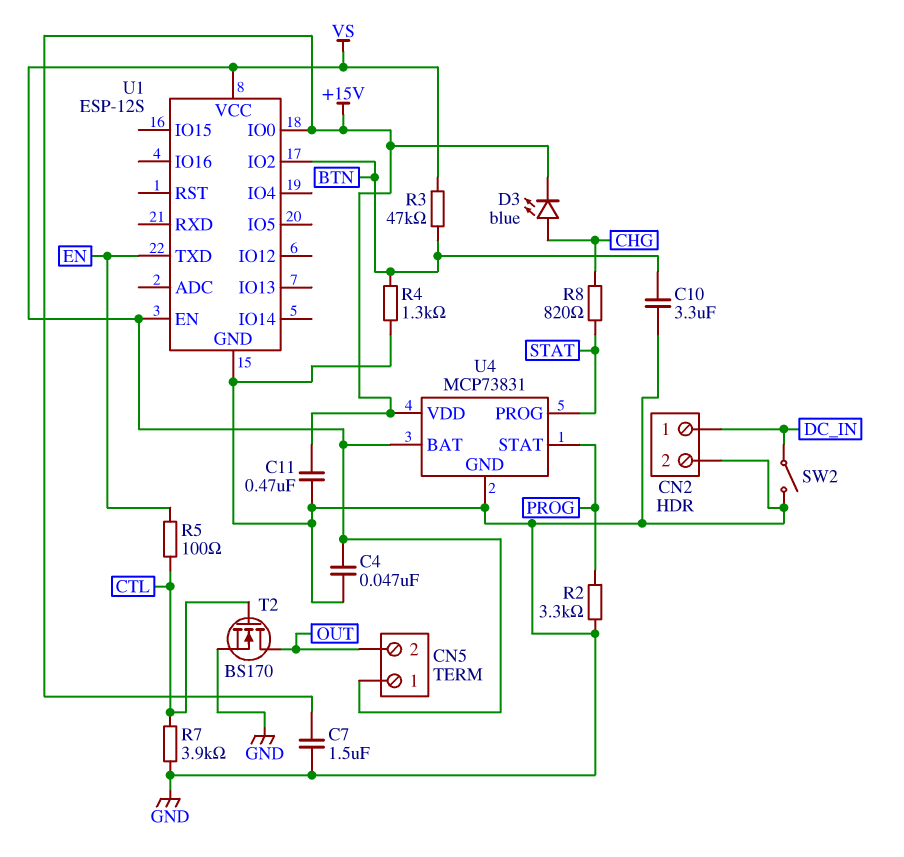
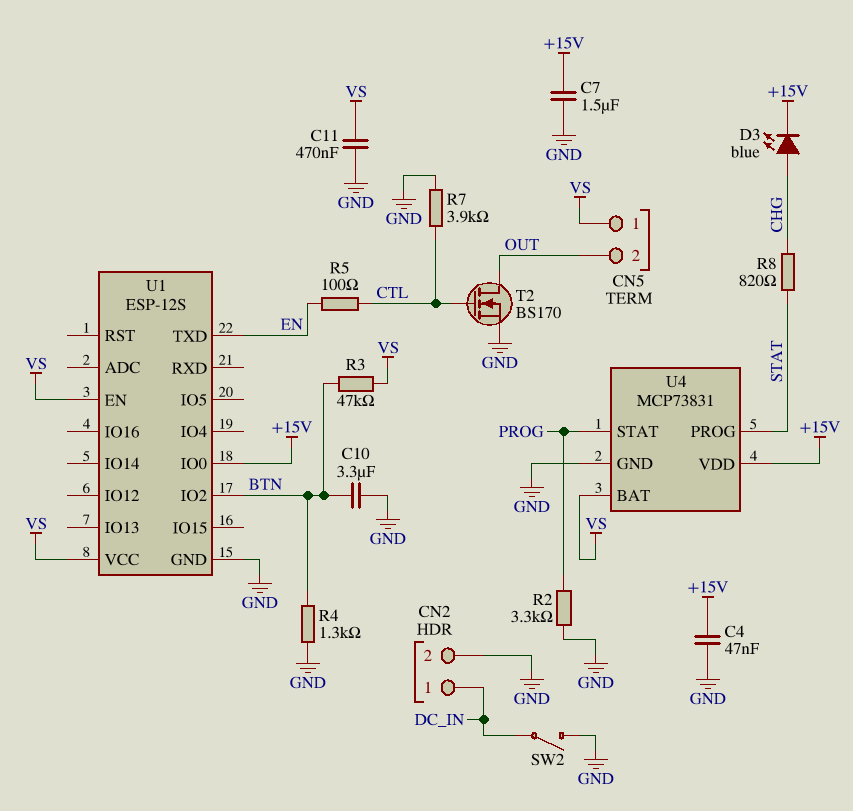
C4: 47nF (GND, VS) -> 47nF (+15V, GND)
C11: 470nF (+15V, GND) -> 470nF (GND, VS)

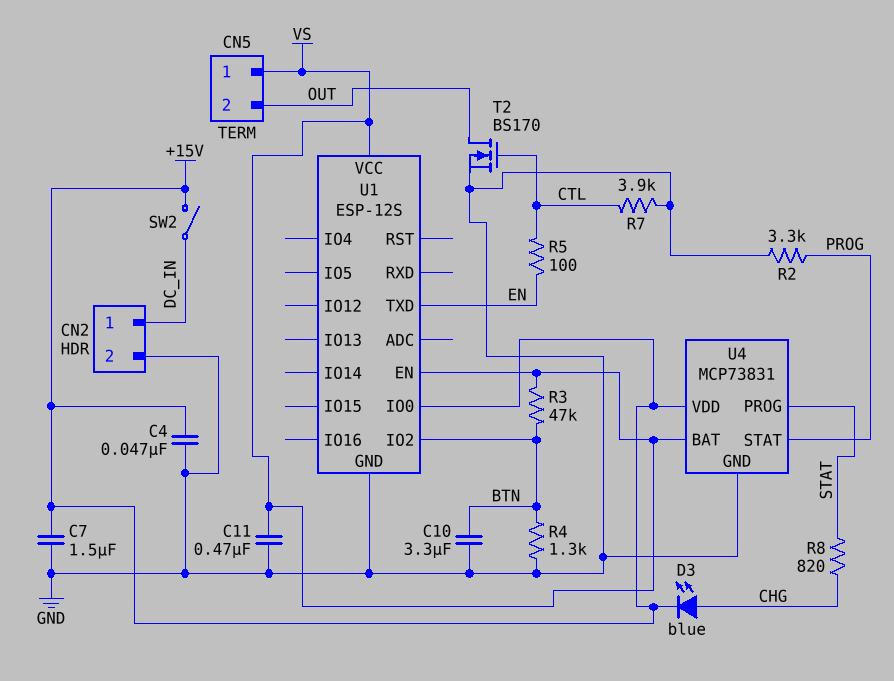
SW2: switch (DC_IN, GND) -> switch (+15V, DC_IN)

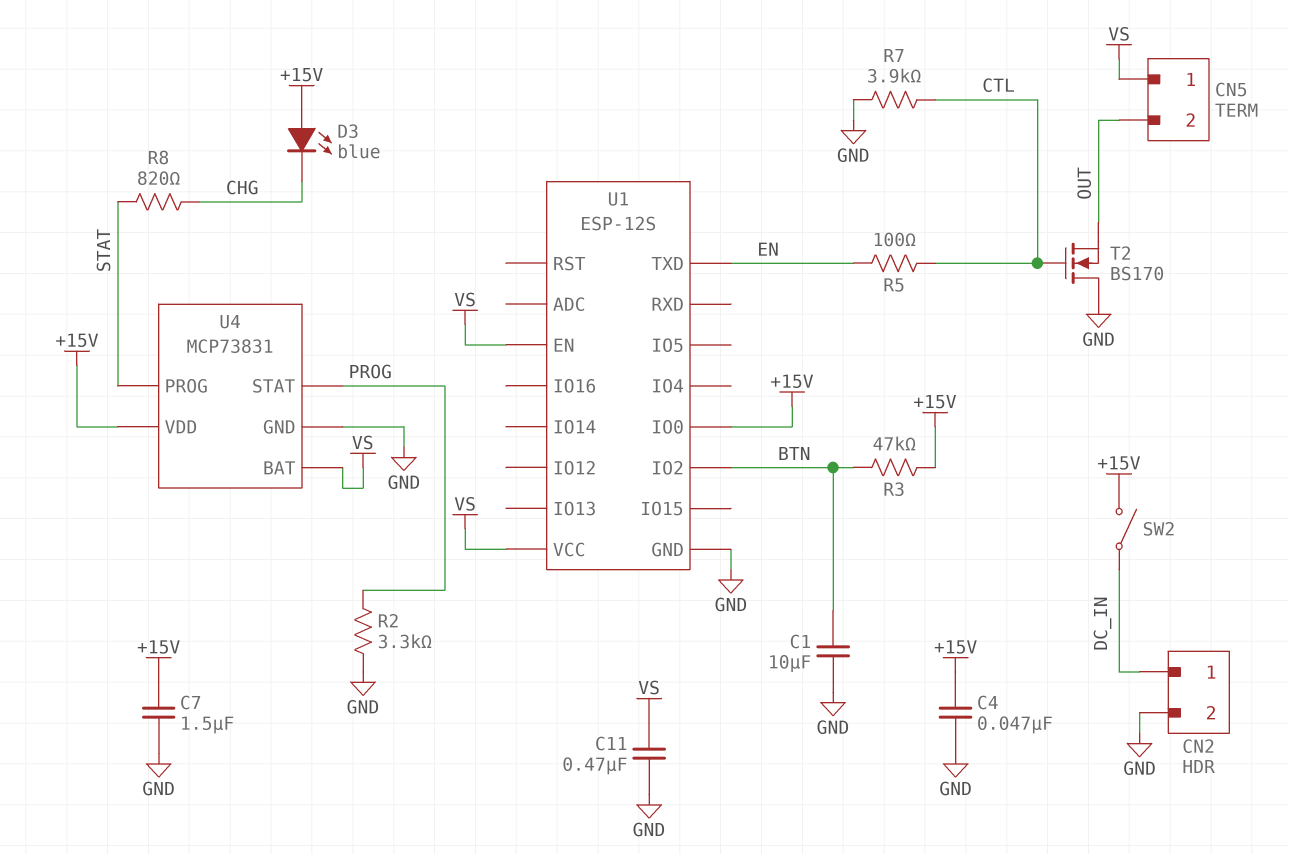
C1: none -> 10uF (BTN, GND)
C10: 3.3uF (BTN, GND) -> none
D3: LED blue (A CHG, K +15V) -> LED blue (A +15V, K CHG)
R3: 47k (BTN, VS) -> 47k (+15V, BTN)
R4: 1.3k (BTN, GND) -> none
T2: NMOS BS170 (G CTL, D OUT, S GND) -> NMOS BS170 (G CTL, D GND, S OUT)

